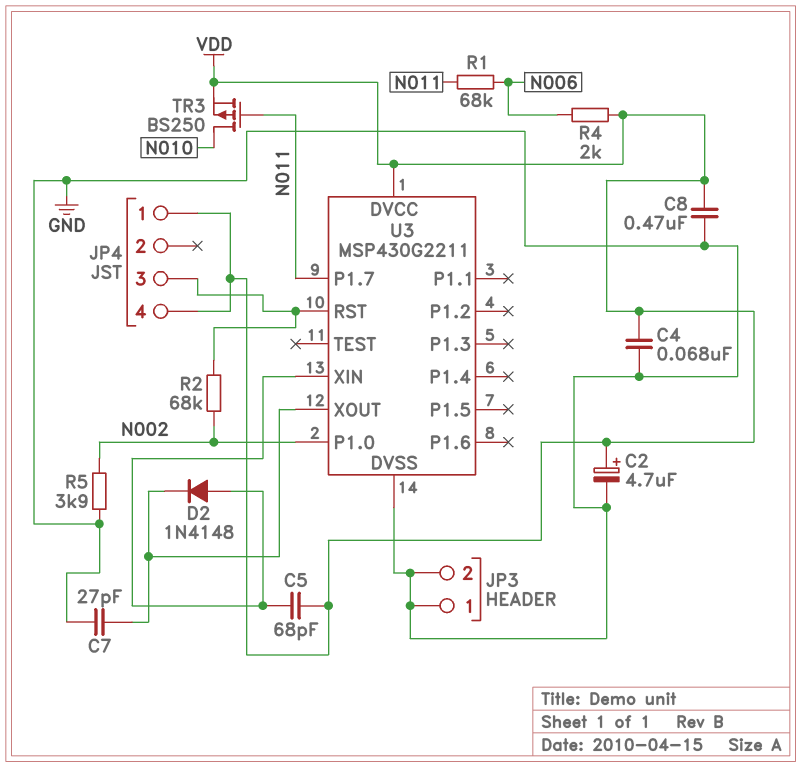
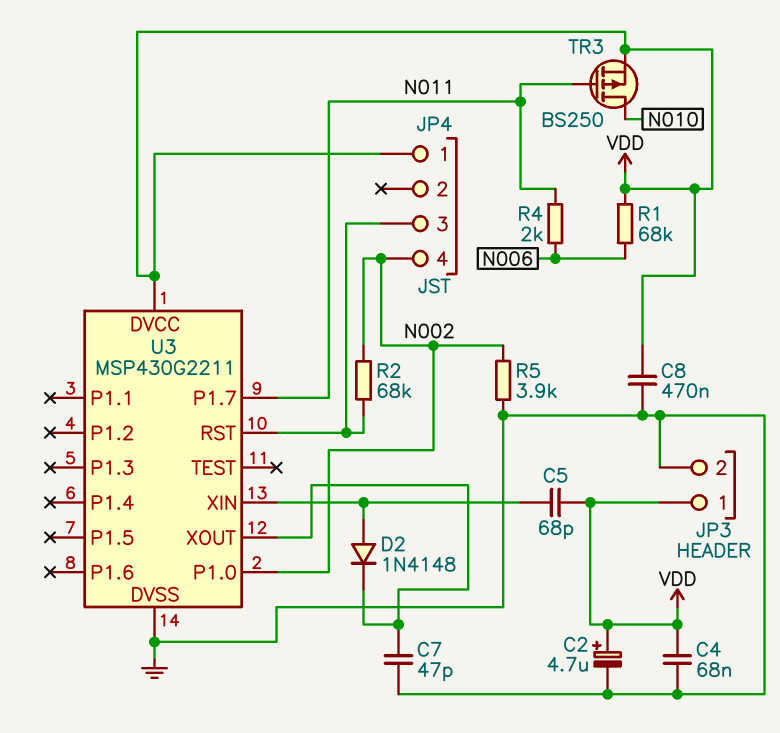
C7: 27pF (GND, U3/XOUT) -> 47pF (GND, U3/XOUT)
JP3 pin 1: GND -> VDD
JP4 pin 4: VDD -> N002
R1: 68k (N006, N011) -> 68k (N006, VDD)
R4: 2k (N006, VDD) -> 2k (N006, N011)

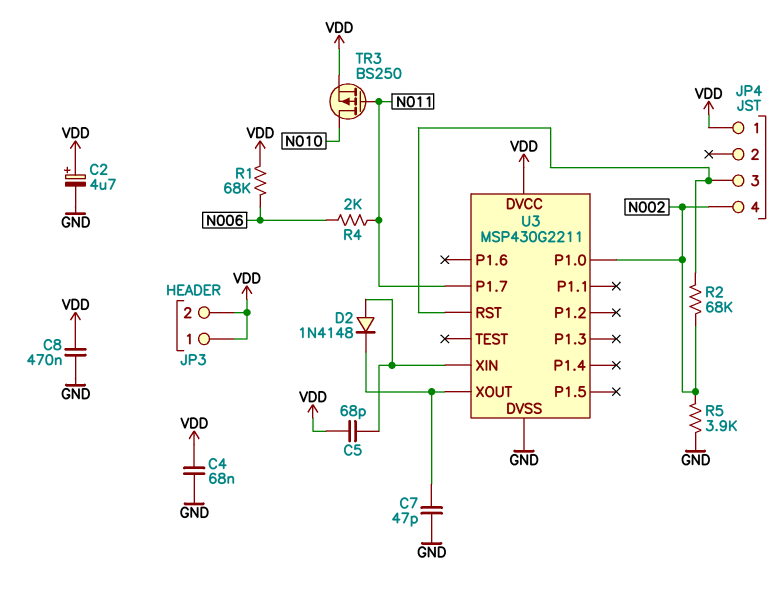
JP3 pin 2: GND -> VDD

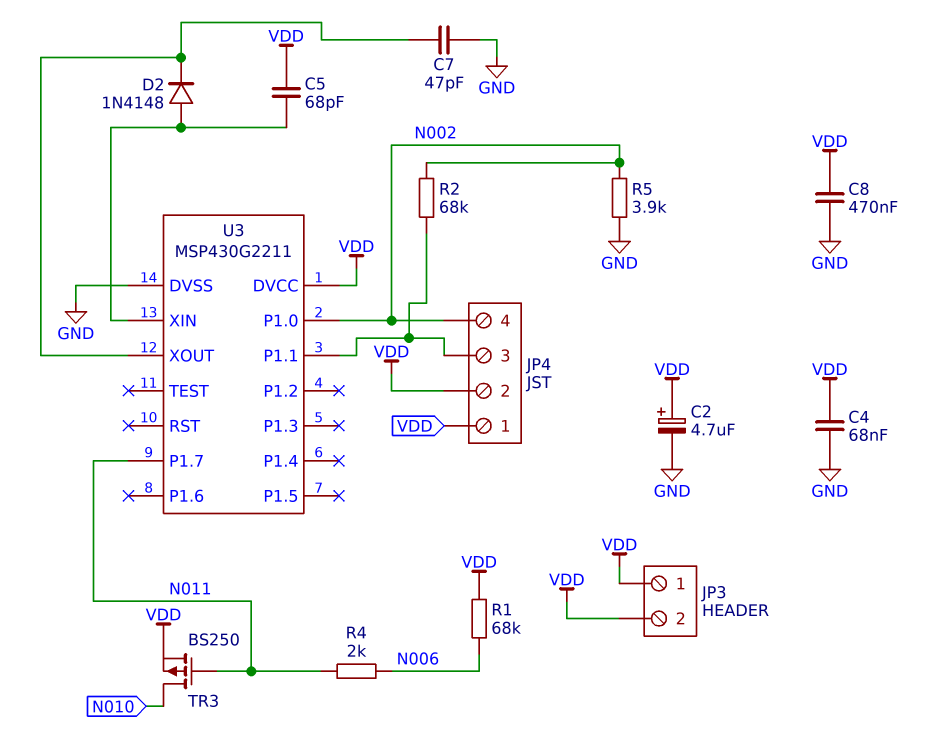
JP4 pin 2: none -> VDD
U3 pin P1.1: none -> JP4/3
U3 pin RST: JP4/3 -> none

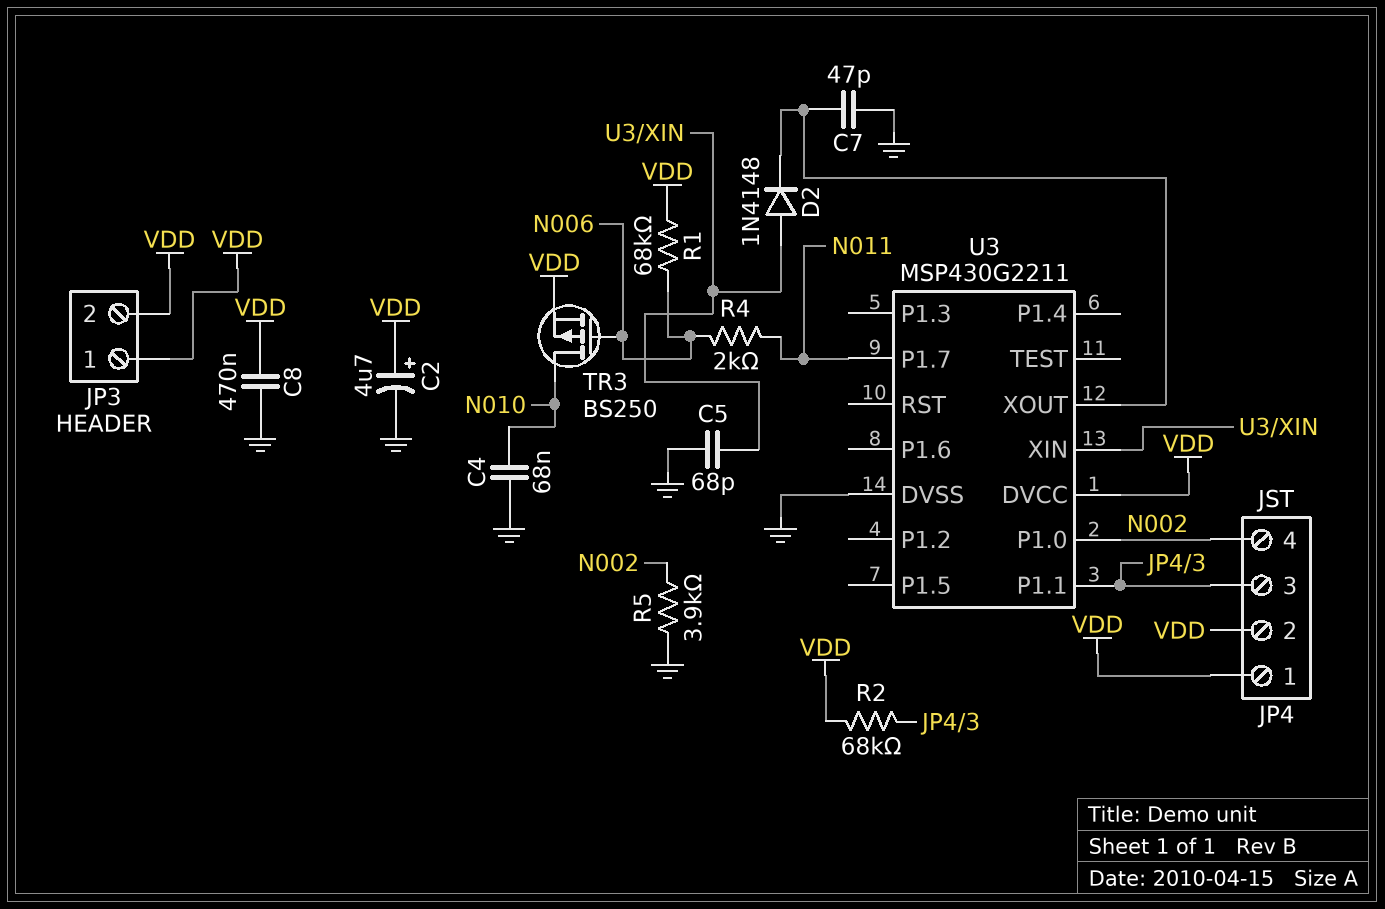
C4: 68nF (GND, VDD) -> 68nF (GND, N010)
C5: 68pF (U3/XIN, VDD) -> 68pF (GND, U3/XIN)
R2: 68k (JP4/3, N002) -> 68k (JP4/3, VDD)
TR3: PMOS BS250 (G N011, D N010, S VDD) -> PMOS BS250 (G N006, D N010, S VDD)

